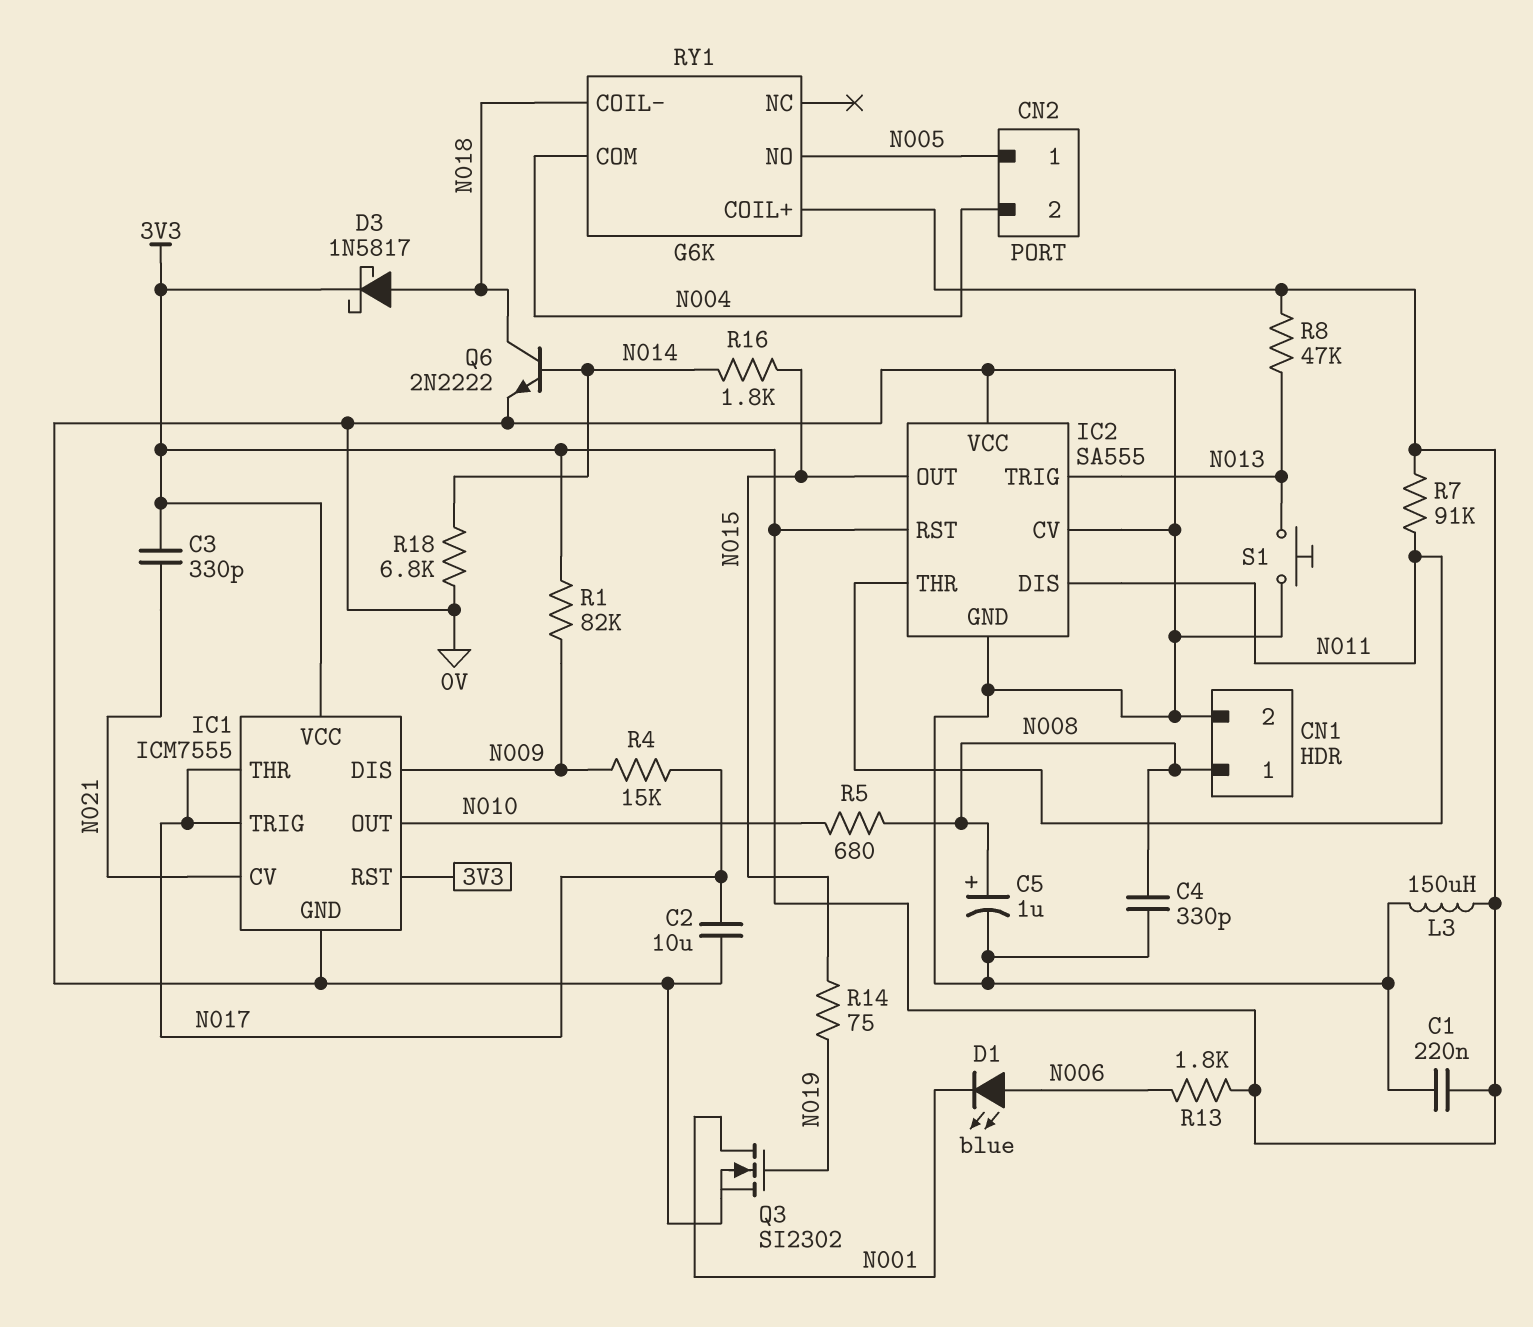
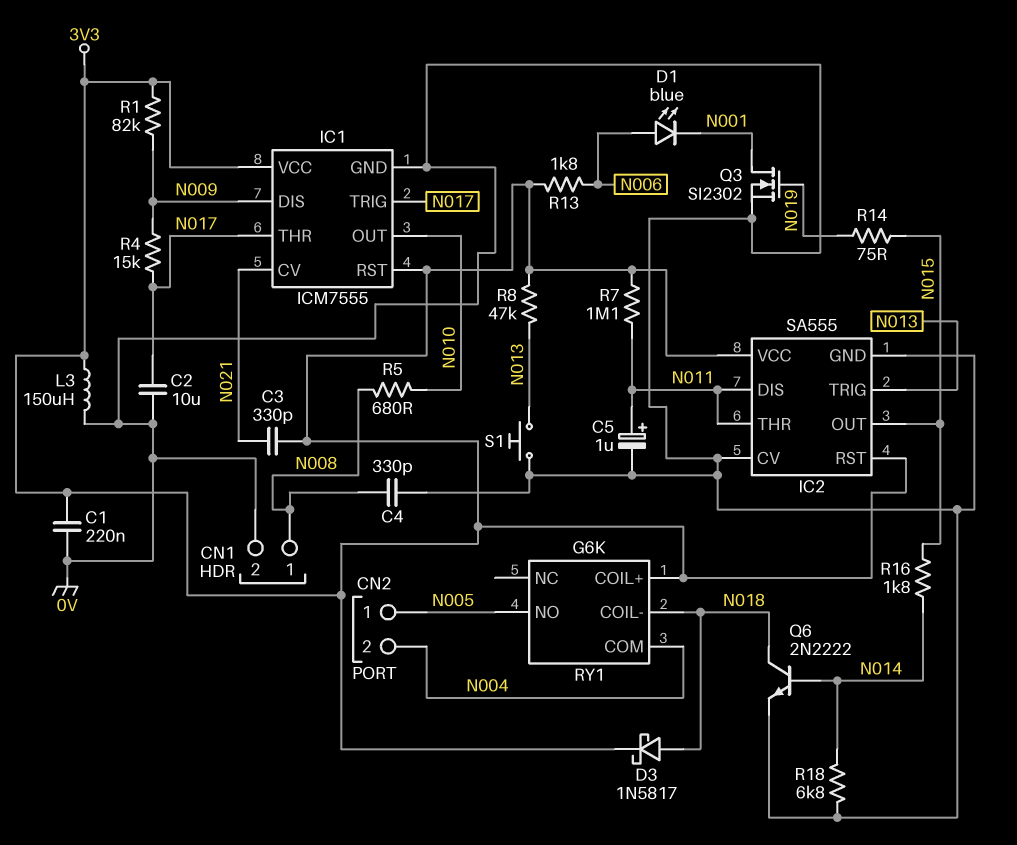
C5: 1uF (plus N008, minus 0V) -> 1uF (plus N011, minus 0V)
IC2 pin VCC: 0V -> 3V3
R7: 91k (3V3, N011) -> 1.1M (3V3, N011)

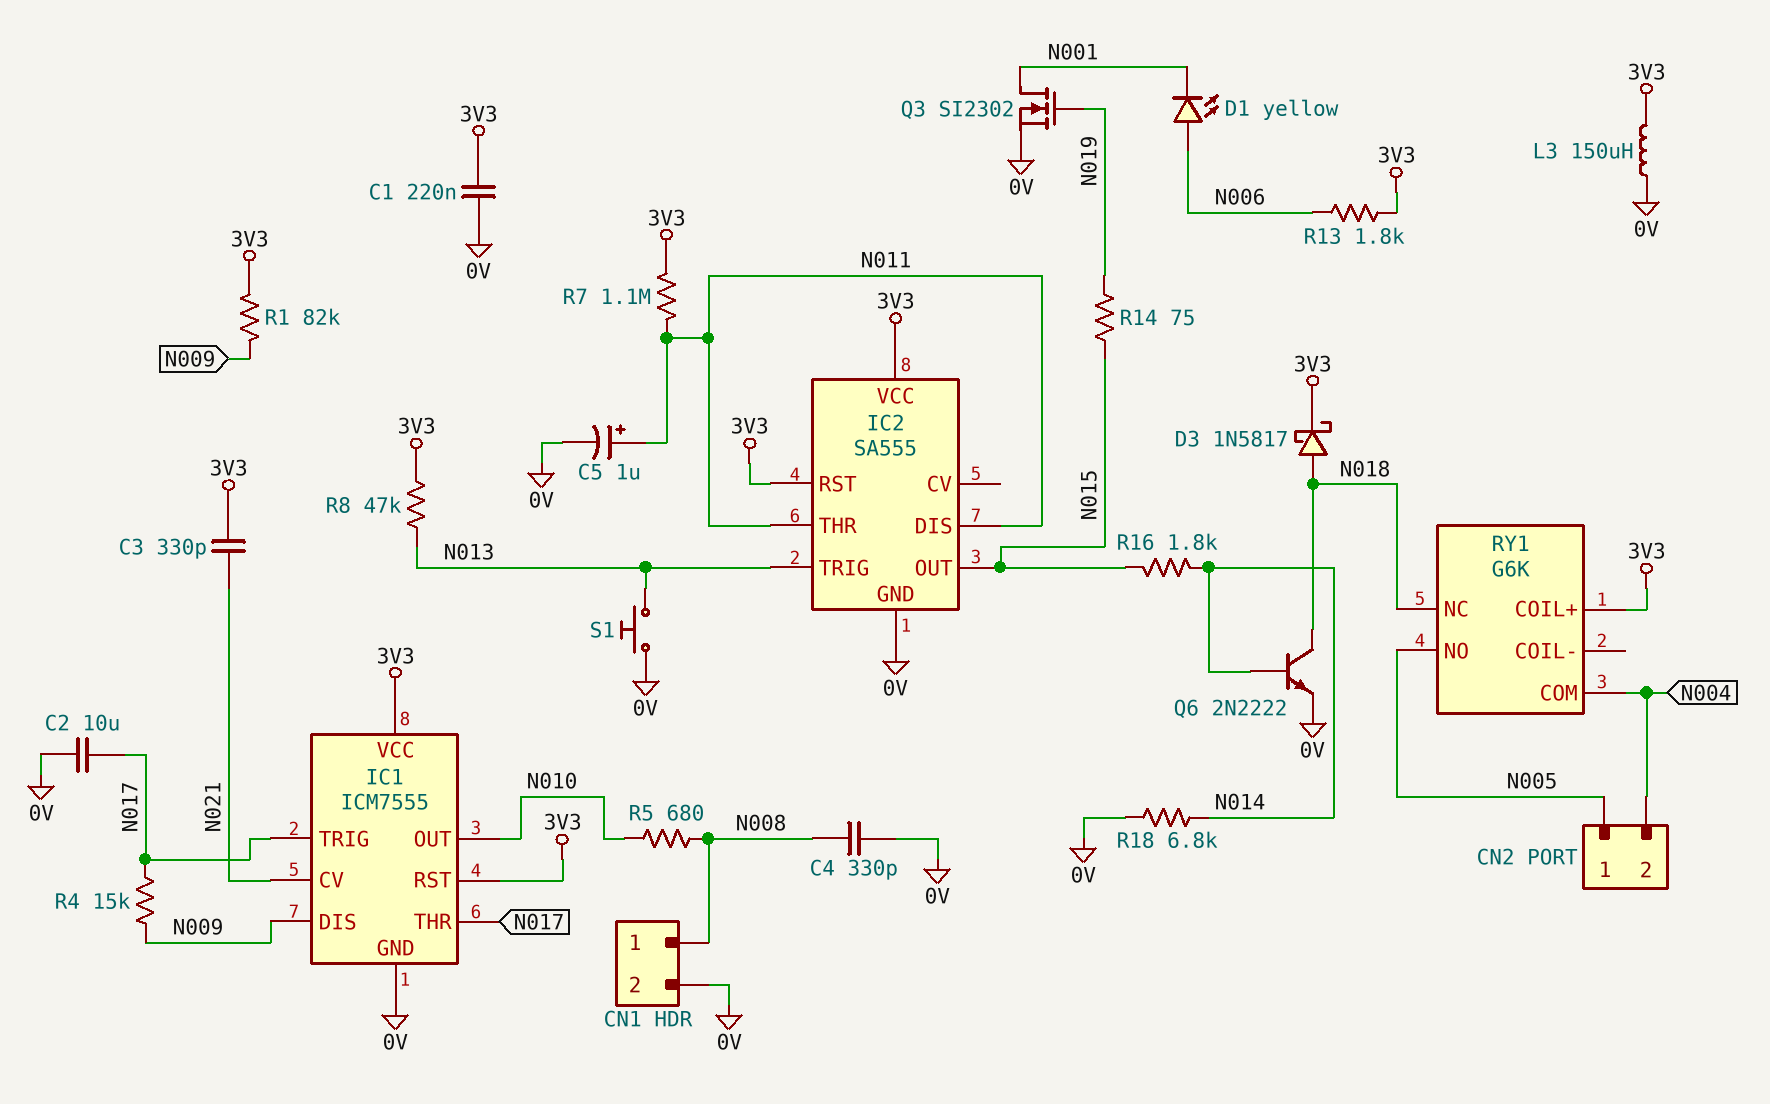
D1: LED blue (A N006, K N001) -> LED yellow (A N006, K N001)
IC2 pin CV: 0V -> none
RY1 pin COIL-: N018 -> none
RY1 pin NC: none -> N018

